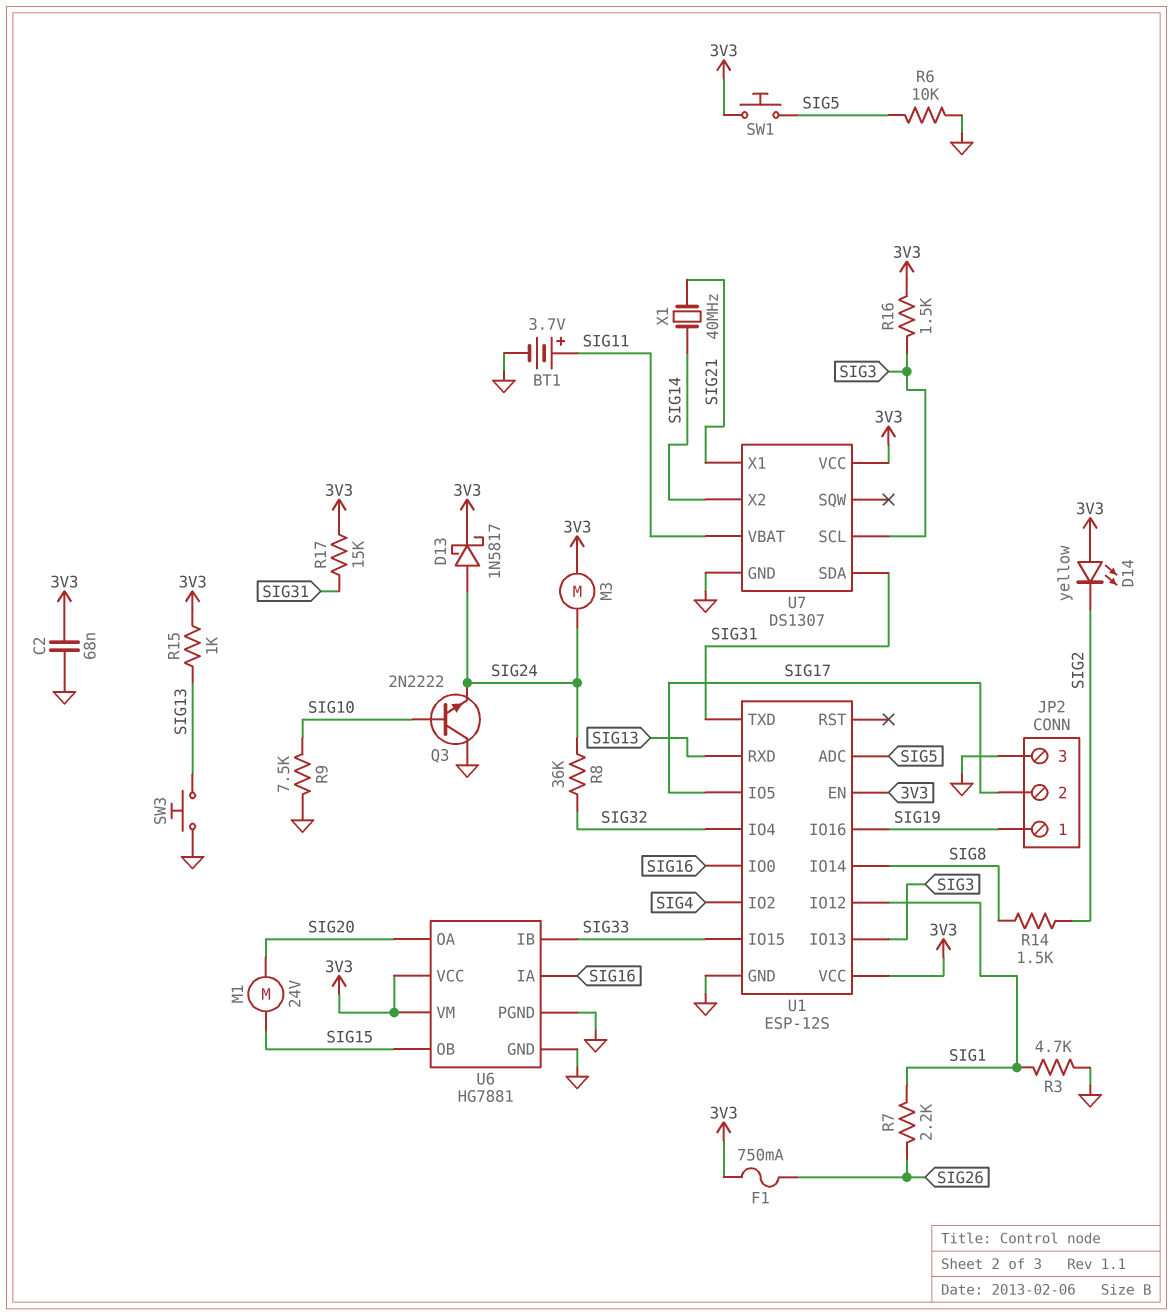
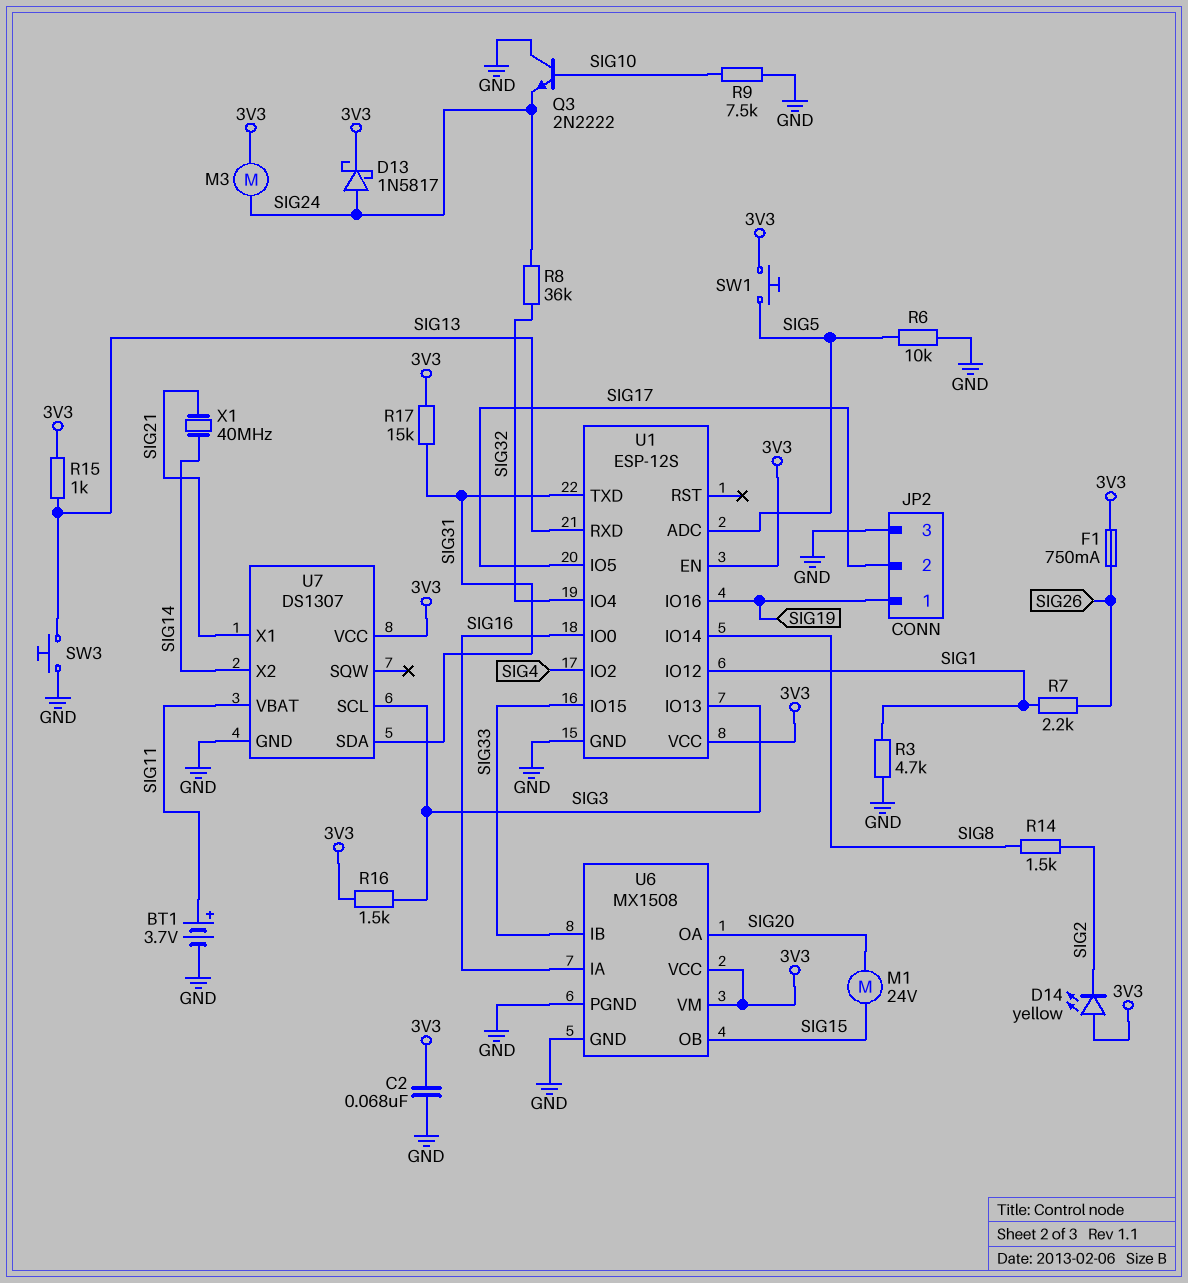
U6: HG7881 -> MX1508

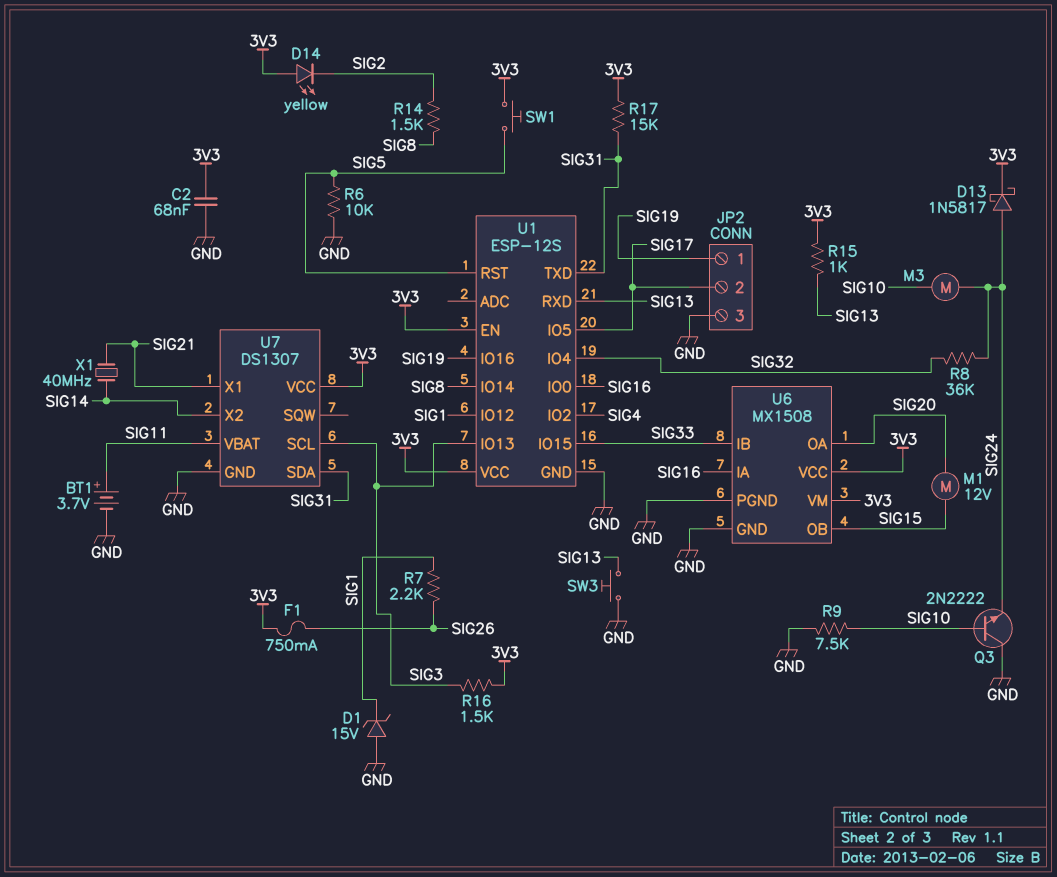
D1: none -> zener 15V (A GND, K SIG1)
M1: motor 24V (SIG15, SIG20) -> motor 12V (SIG15, SIG20)
M3: motor (3V3, SIG24) -> motor (SIG10, SIG24)
R3: 4.7k (GND, SIG1) -> none
U1 pin ADC: SIG5 -> none
U1 pin RST: none -> SIG5

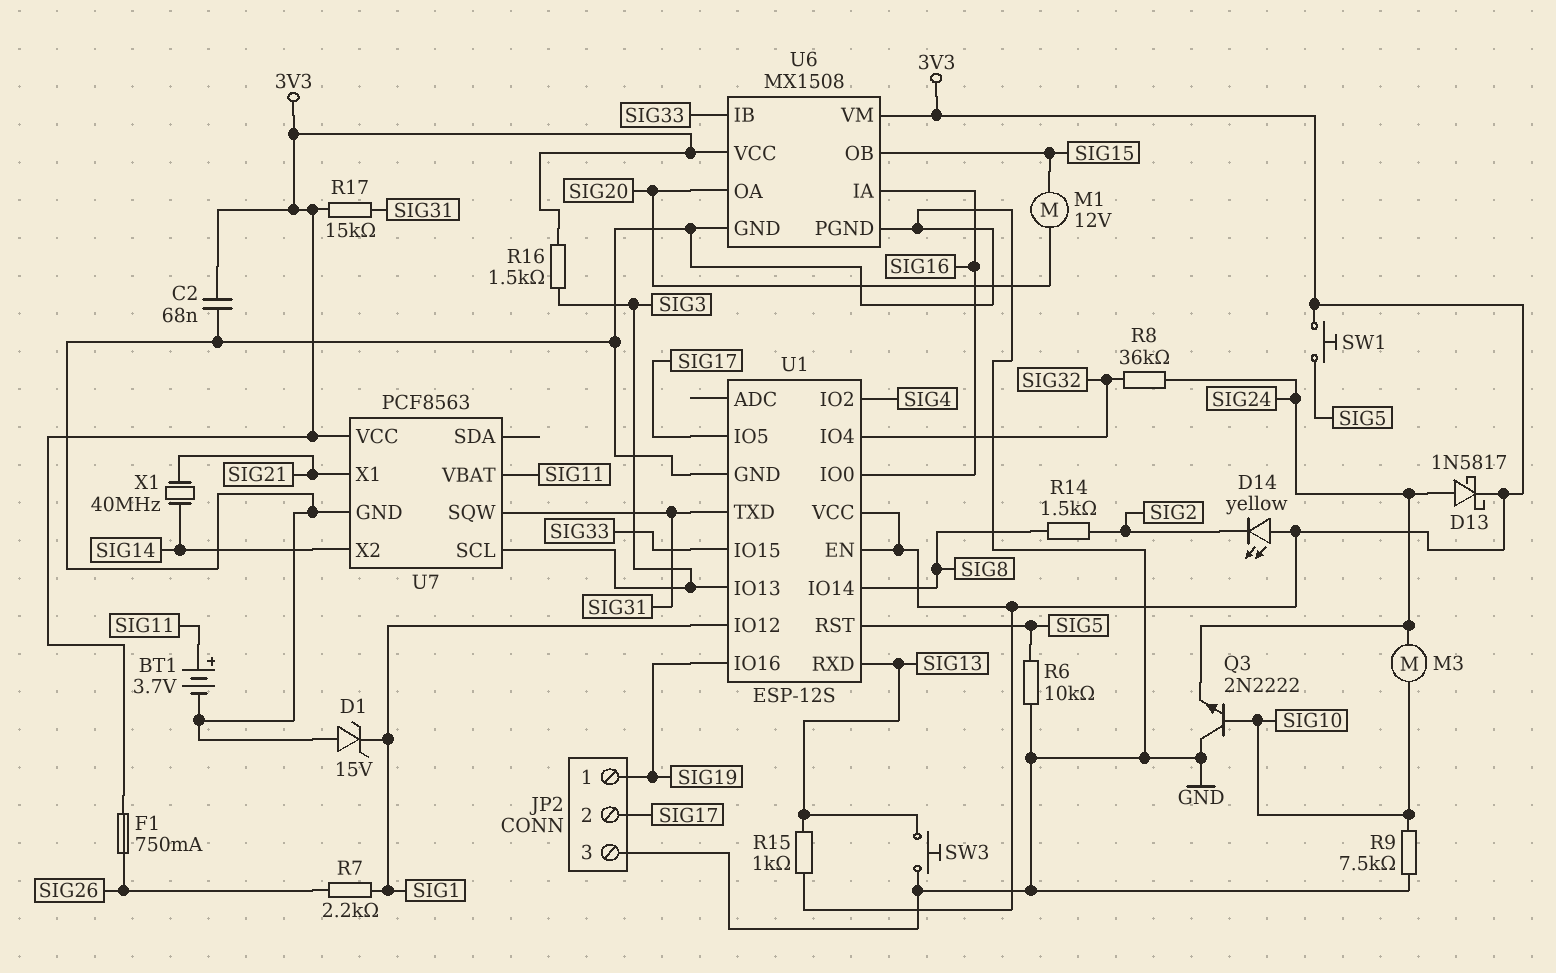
U7: DS1307 -> PCF8563
U7 pin SDA: SIG31 -> none
U7 pin SQW: none -> SIG31

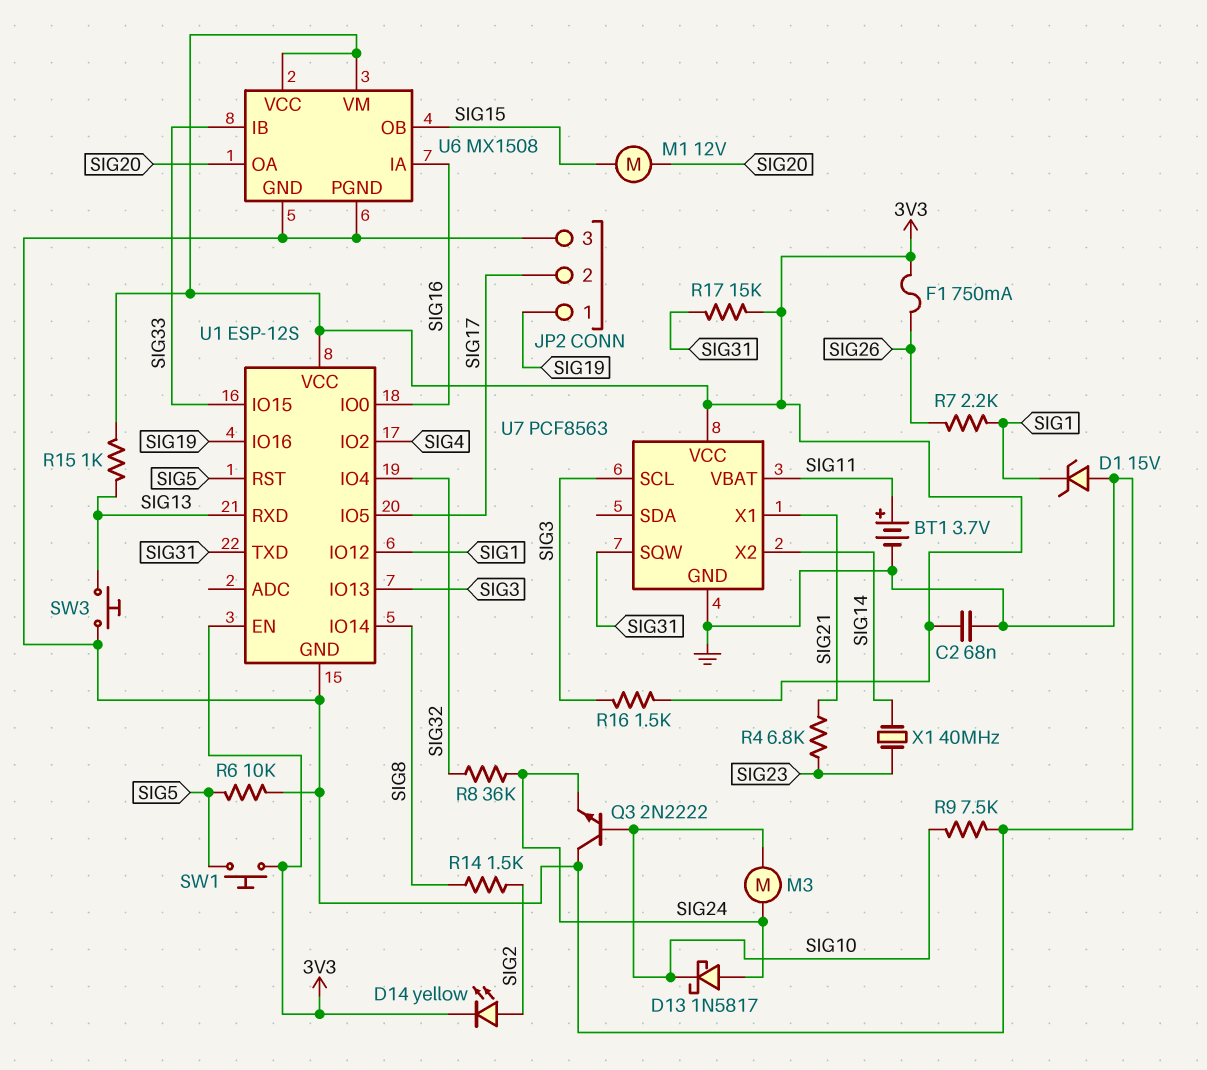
D13: schottky 1N5817 (A SIG24, K 3V3) -> schottky 1N5817 (A SIG24, K SIG10)
D14: LED yellow (A 3V3, K SIG2) -> LED yellow (A SIG2, K 3V3)
R4: none -> 6.8k (SIG21, SIG23)
X1: 40MHz (SIG14, SIG21) -> 40MHz (SIG14, SIG23)

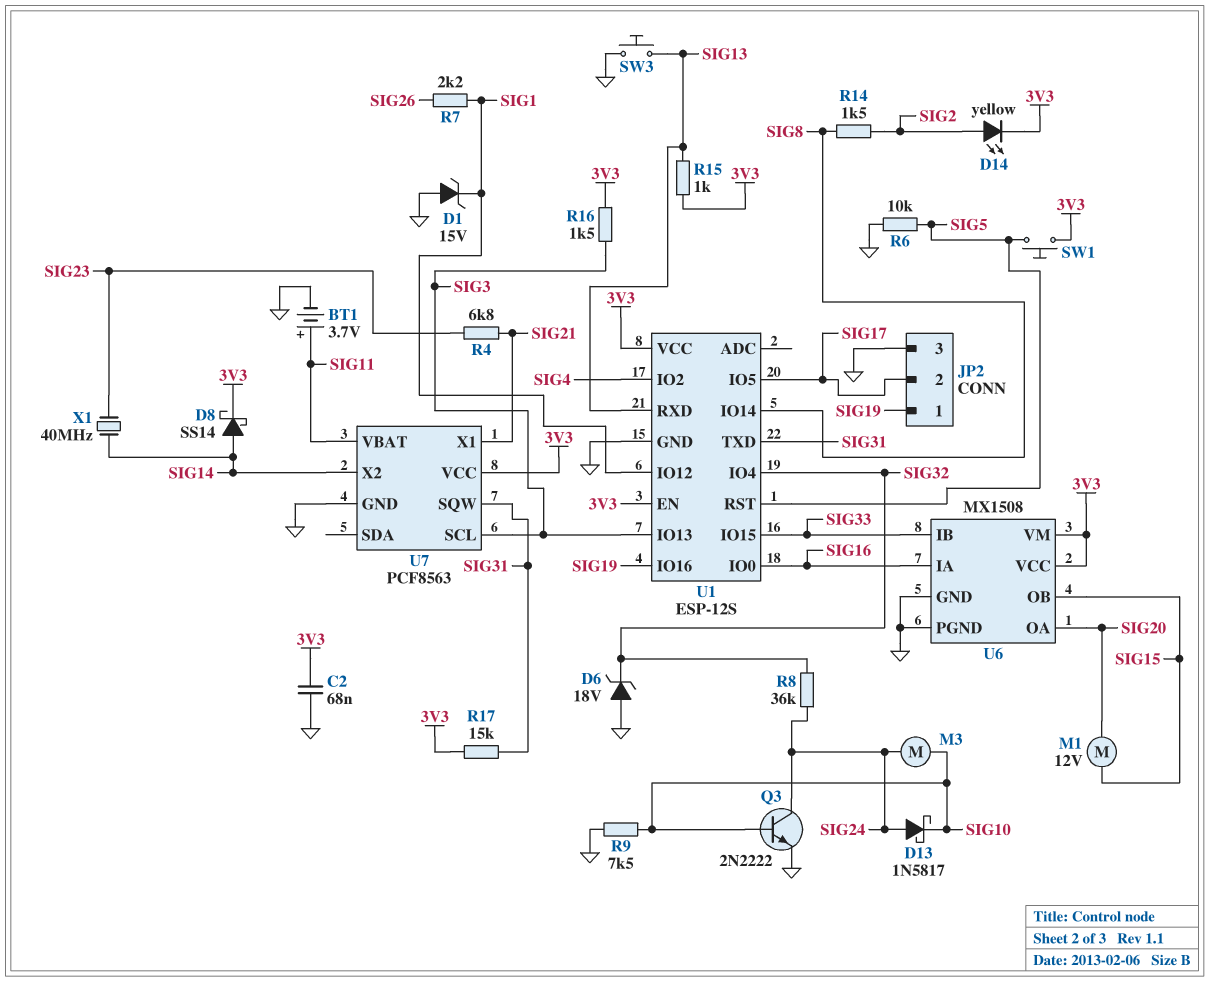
D6: none -> zener 18V (A GND, K SIG32)
D8: none -> schottky SS14 (A SIG14, K 3V3)
F1: 750mA (3V3, SIG26) -> none
Q3: NPN 2N2222 (B SIG10, C GND, E SIG24) -> NPN 2N2222 (B SIG10, C SIG24, E GND)

